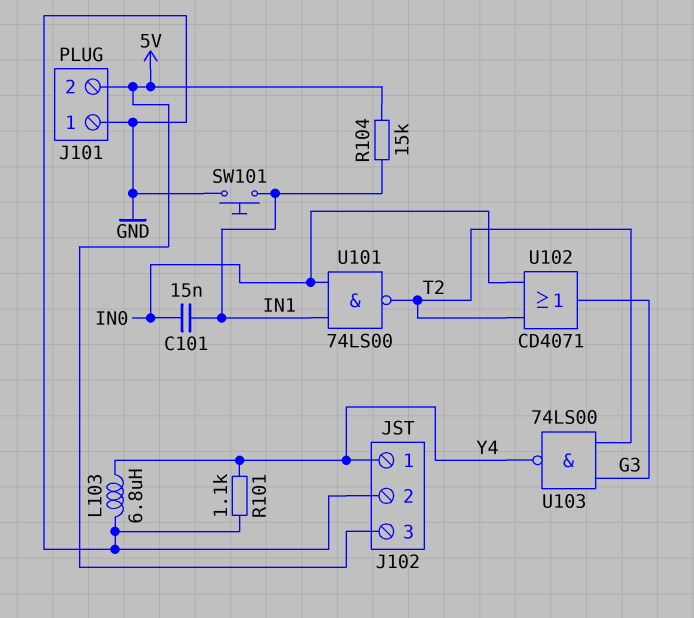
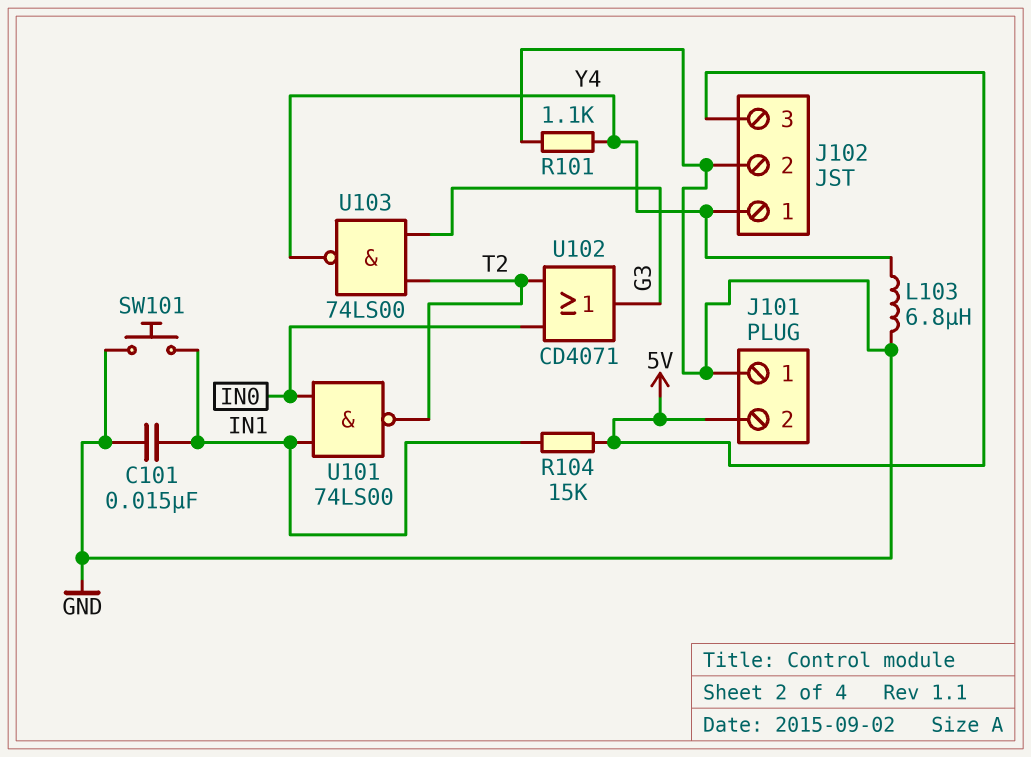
C101: 15nF (IN0, IN1) -> 15nF (GND, IN1)

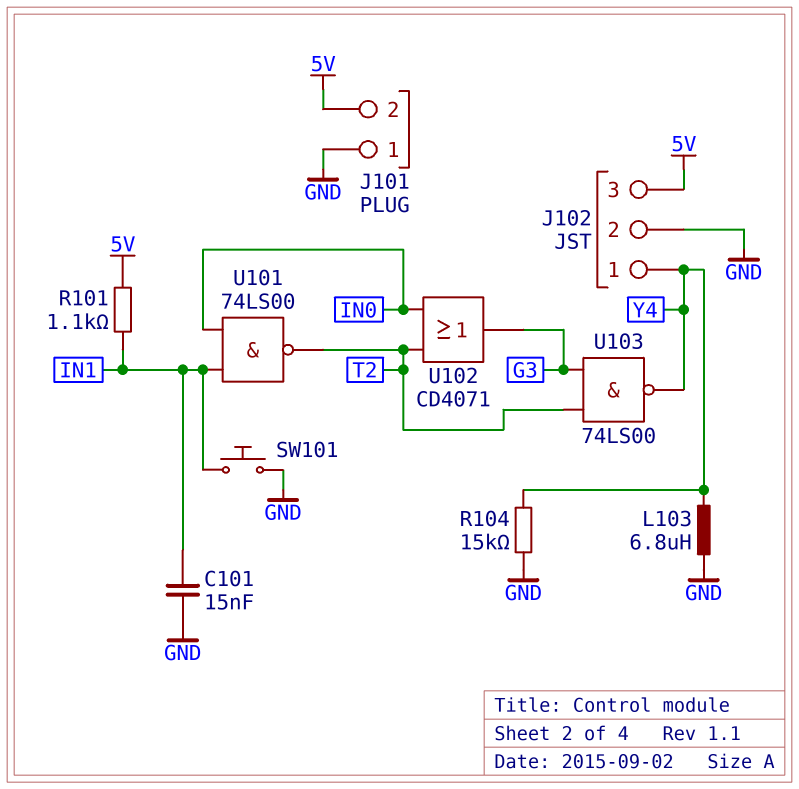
R101: 1.1k (GND, Y4) -> 1.1k (5V, IN1)
R104: 15k (5V, IN1) -> 15k (GND, Y4)

